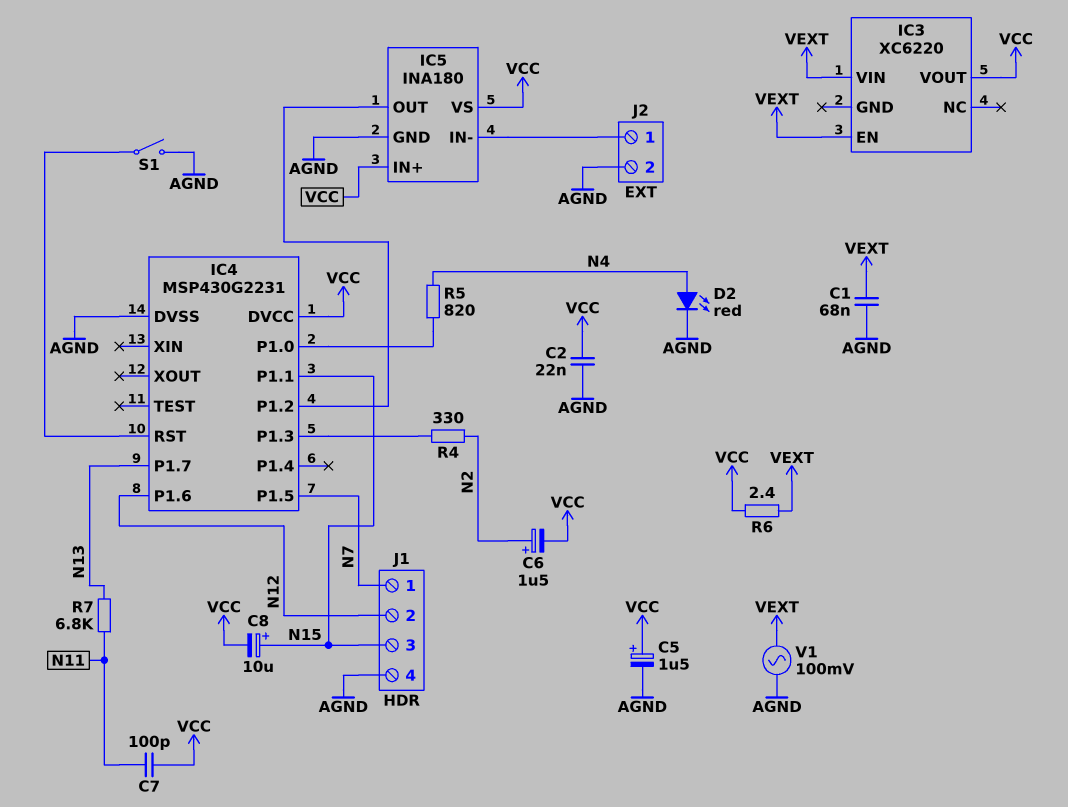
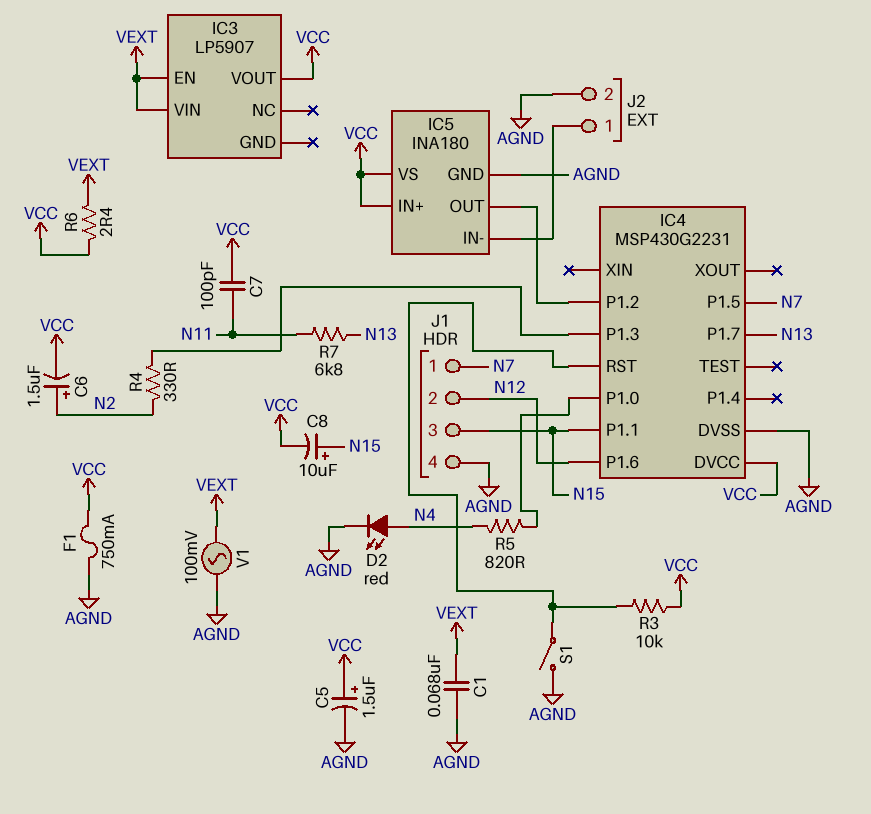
C2: 22nF (AGND, VCC) -> none
F1: none -> 750mA (AGND, VCC)
IC3: XC6220 -> LP5907
R3: none -> 10k (IC4/RST, VCC)

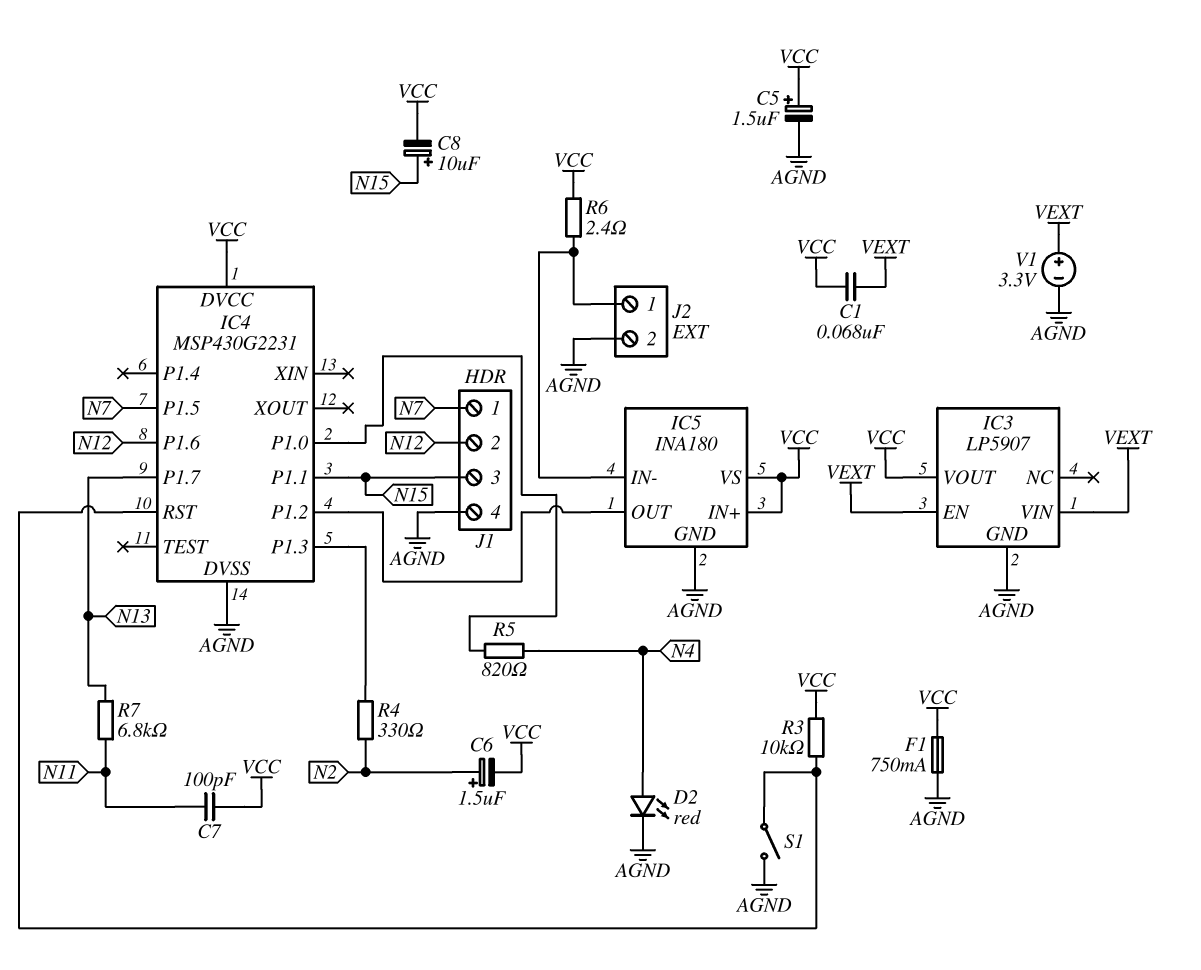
C1: 68nF (AGND, VEXT) -> 68nF (VCC, VEXT)
IC3 pin GND: none -> AGND
R6: 2.4 (VCC, VEXT) -> 2.4 (IC5/IN-, VCC)
V1: AC 100mV (AGND, VEXT) -> 3.3V (plus VEXT, minus AGND)

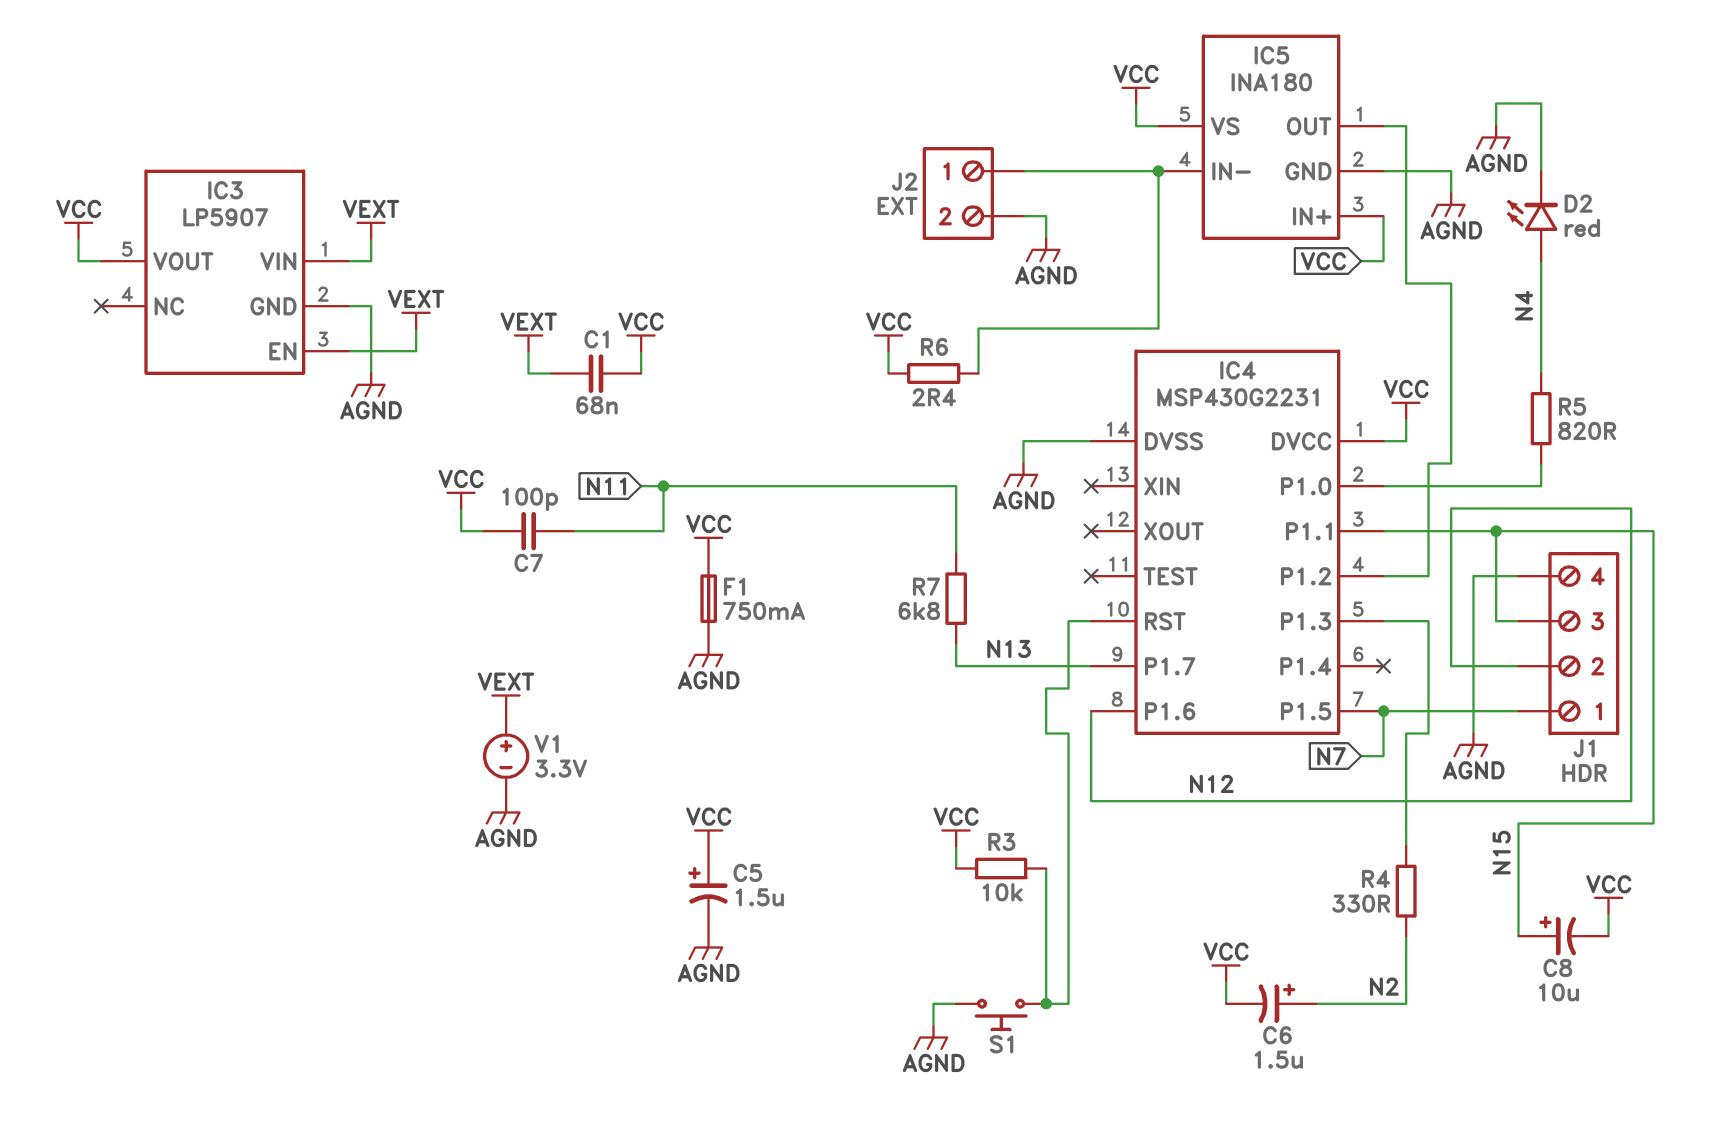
S1: switch (AGND, IC4/RST) -> button (AGND, IC4/RST)

